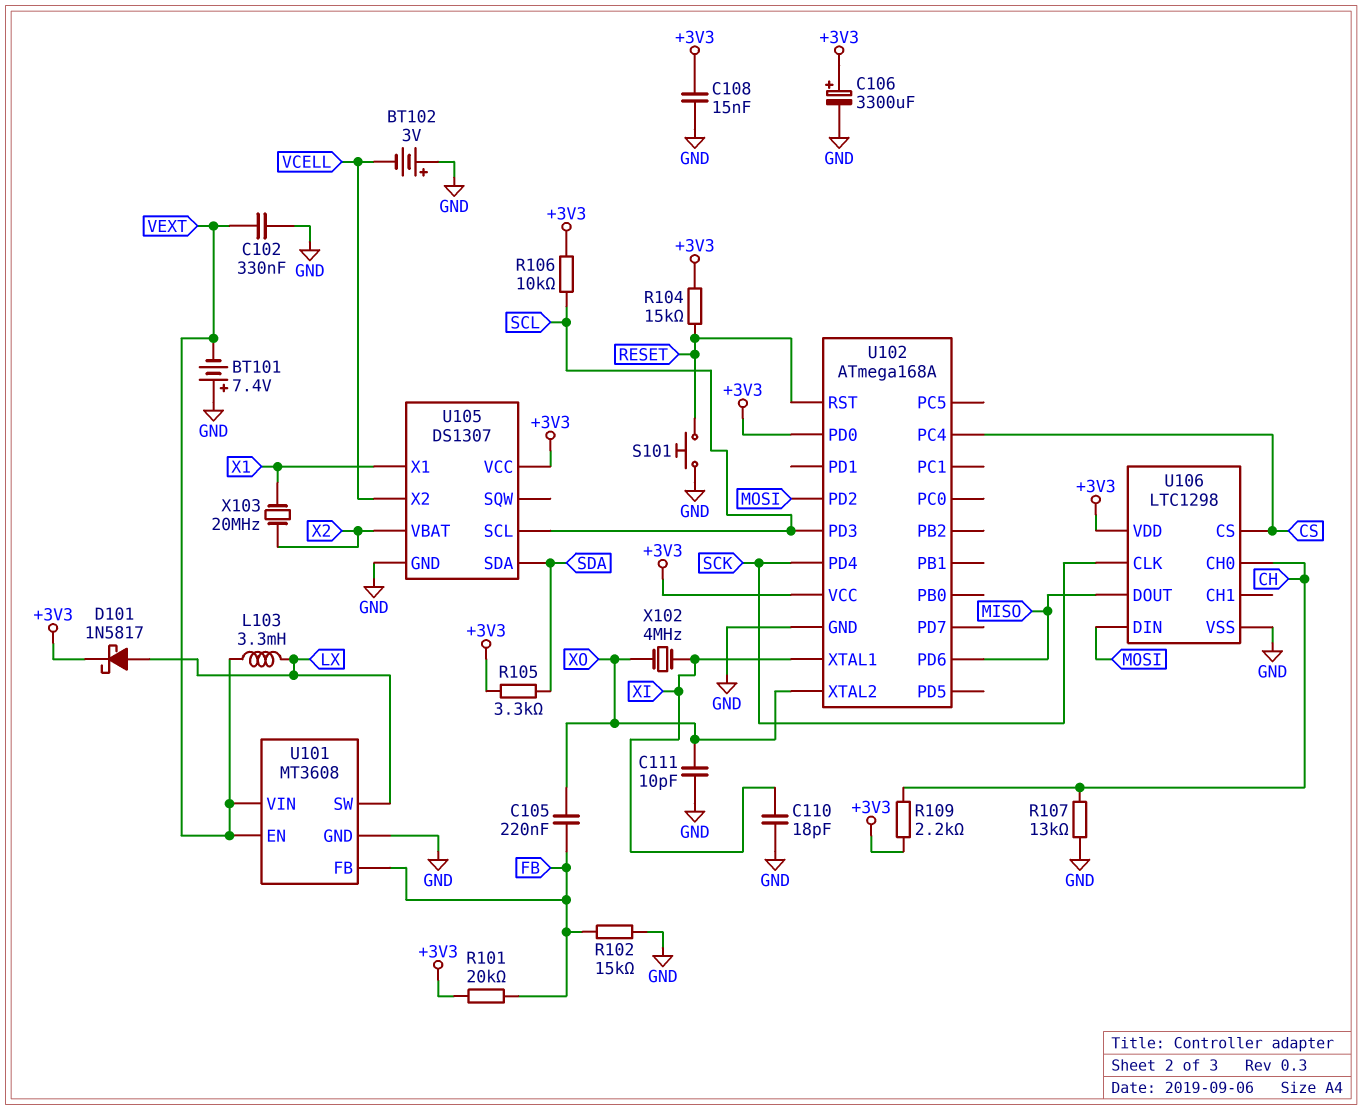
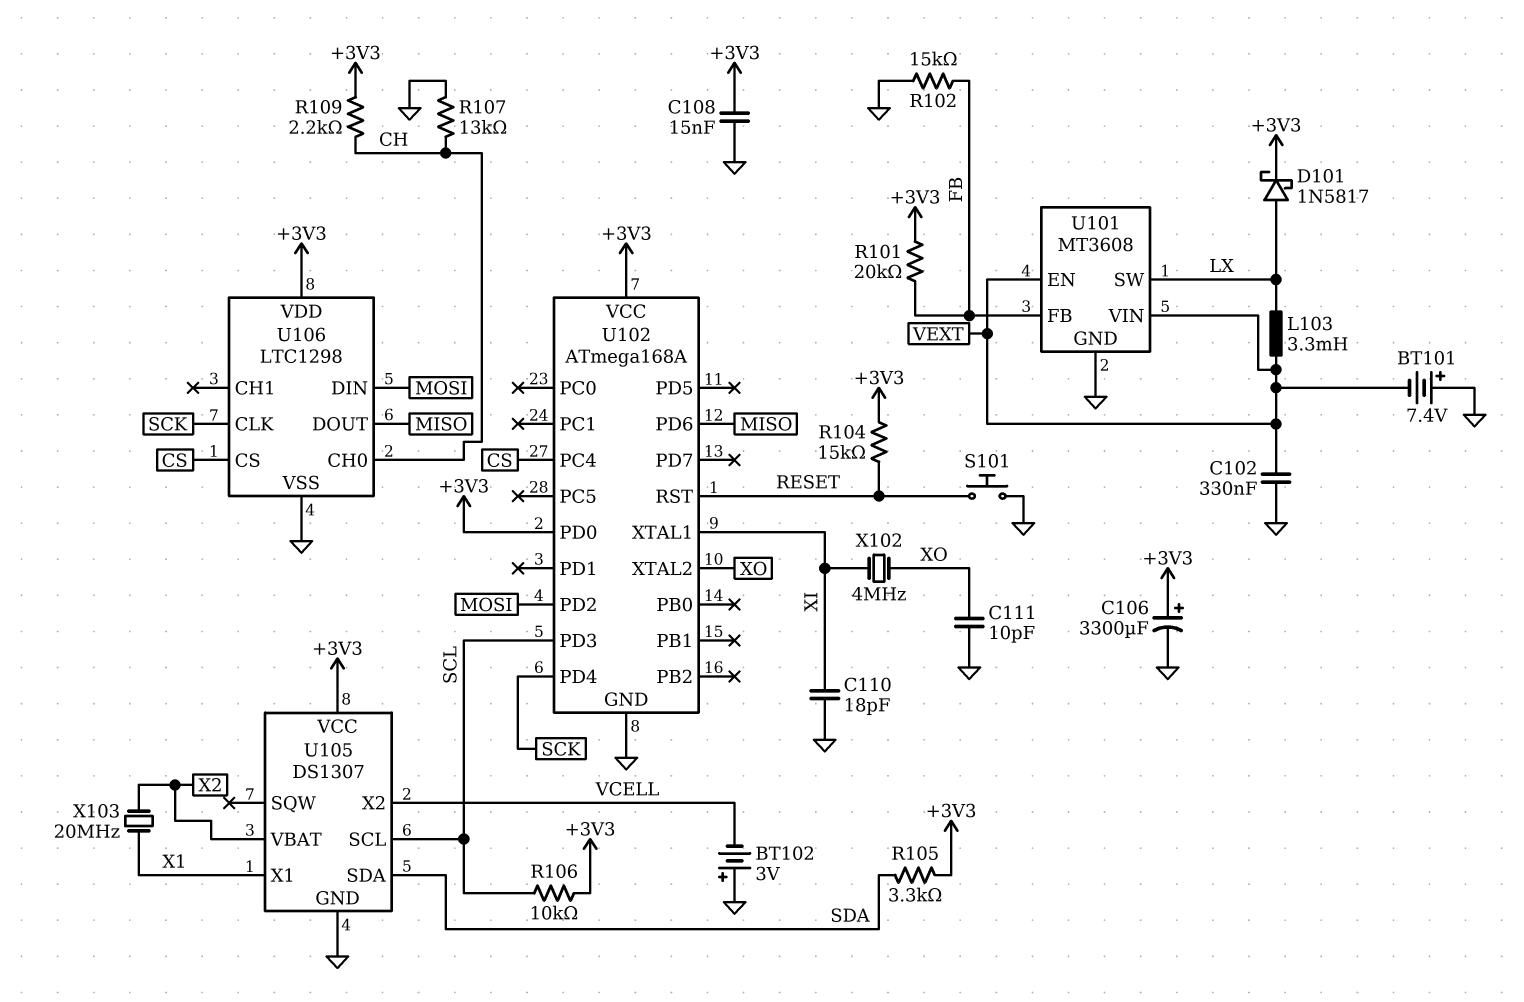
C105: 220nF (FB, XO) -> none

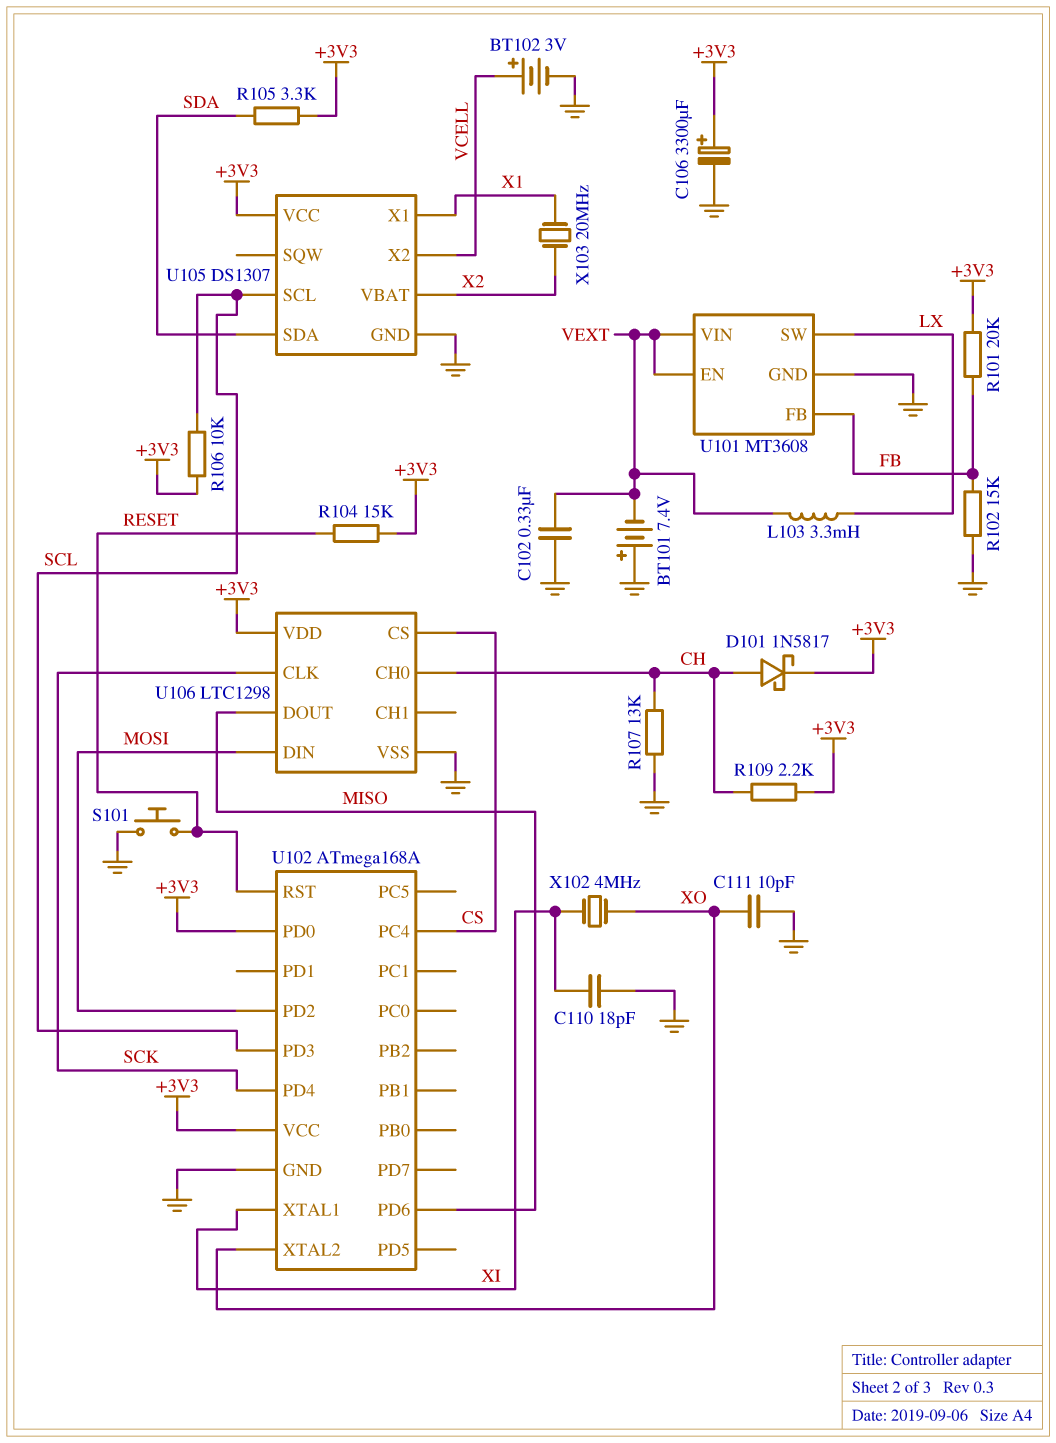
BT102: 3V (plus GND, minus VCELL) -> 3V (plus VCELL, minus GND)
C108: 15nF (+3V3, GND) -> none
D101: schottky 1N5817 (A LX, K +3V3) -> schottky 1N5817 (A CH, K +3V3)

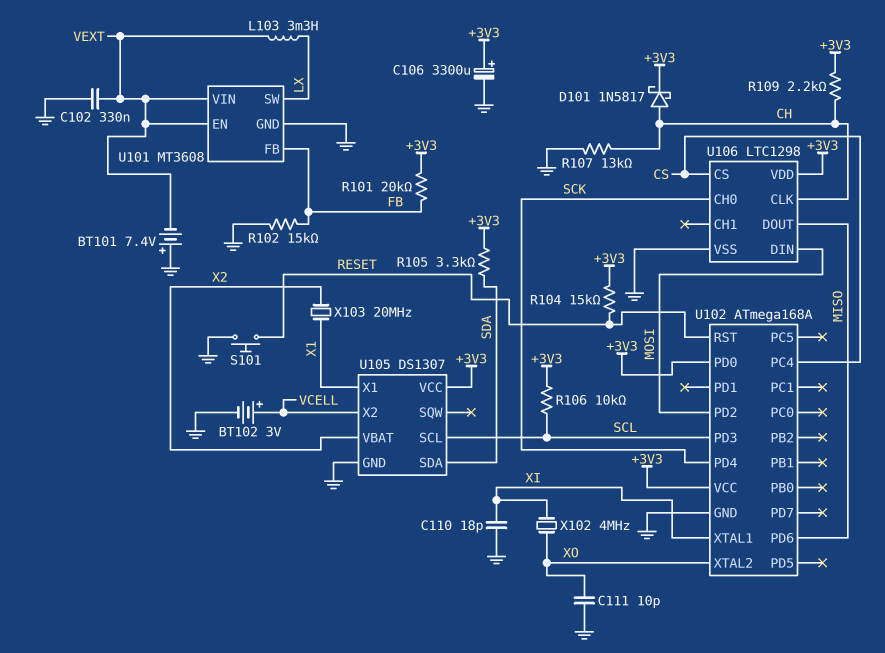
U106 pin CH0: CH -> SCK
U106 pin CLK: SCK -> CH

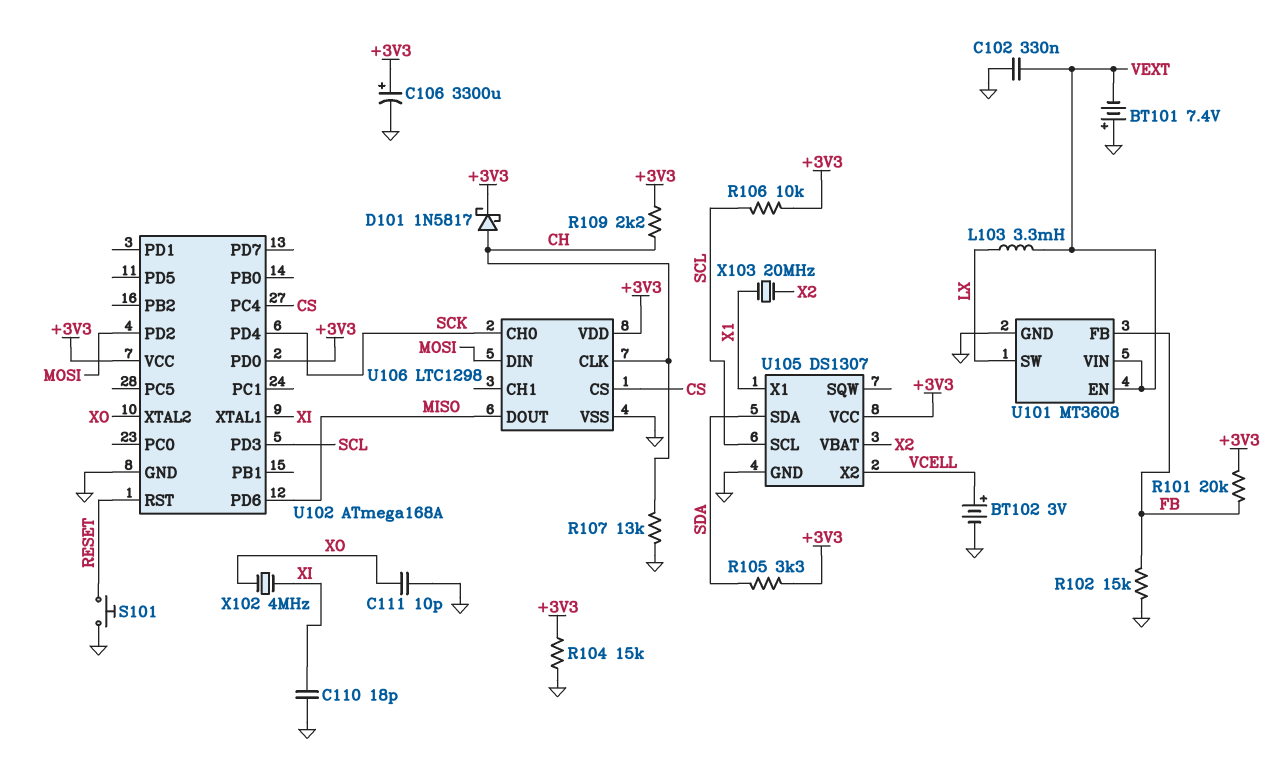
R104: 15k (+3V3, RESET) -> 15k (+3V3, GND)

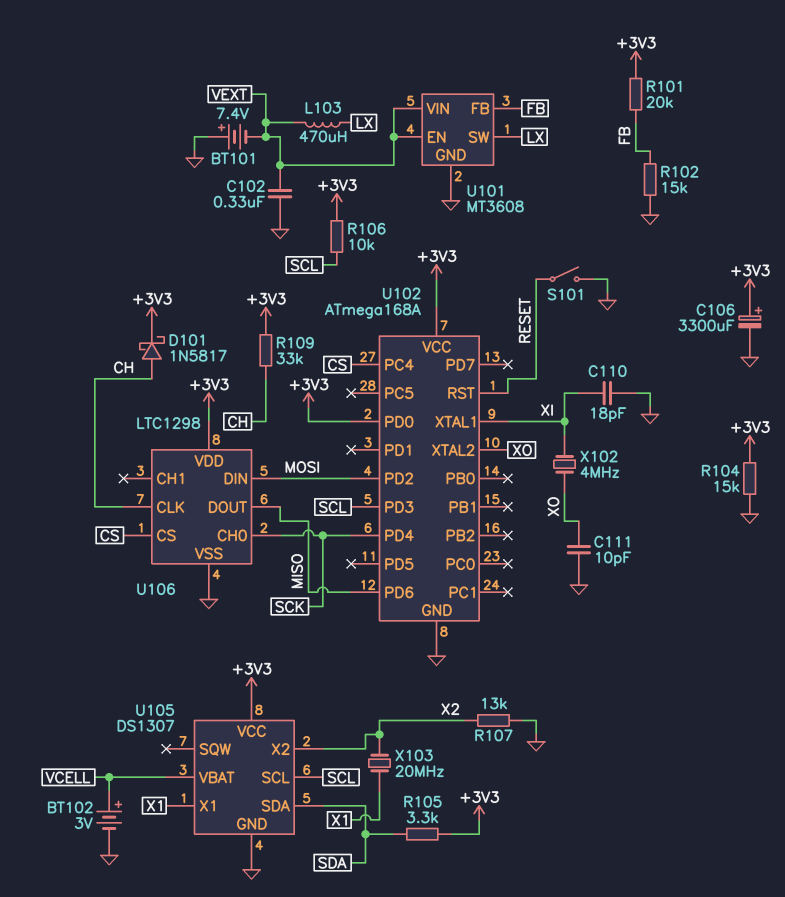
L103: 3.3mH (LX, VEXT) -> 470uH (LX, VEXT)
R107: 13k (CH, GND) -> 13k (GND, X2)
R109: 2.2k (+3V3, CH) -> 33k (+3V3, CH)
S101: button (GND, RESET) -> switch (GND, RESET)
U105 pin VBAT: X2 -> VCELL
U105 pin X2: VCELL -> X2

